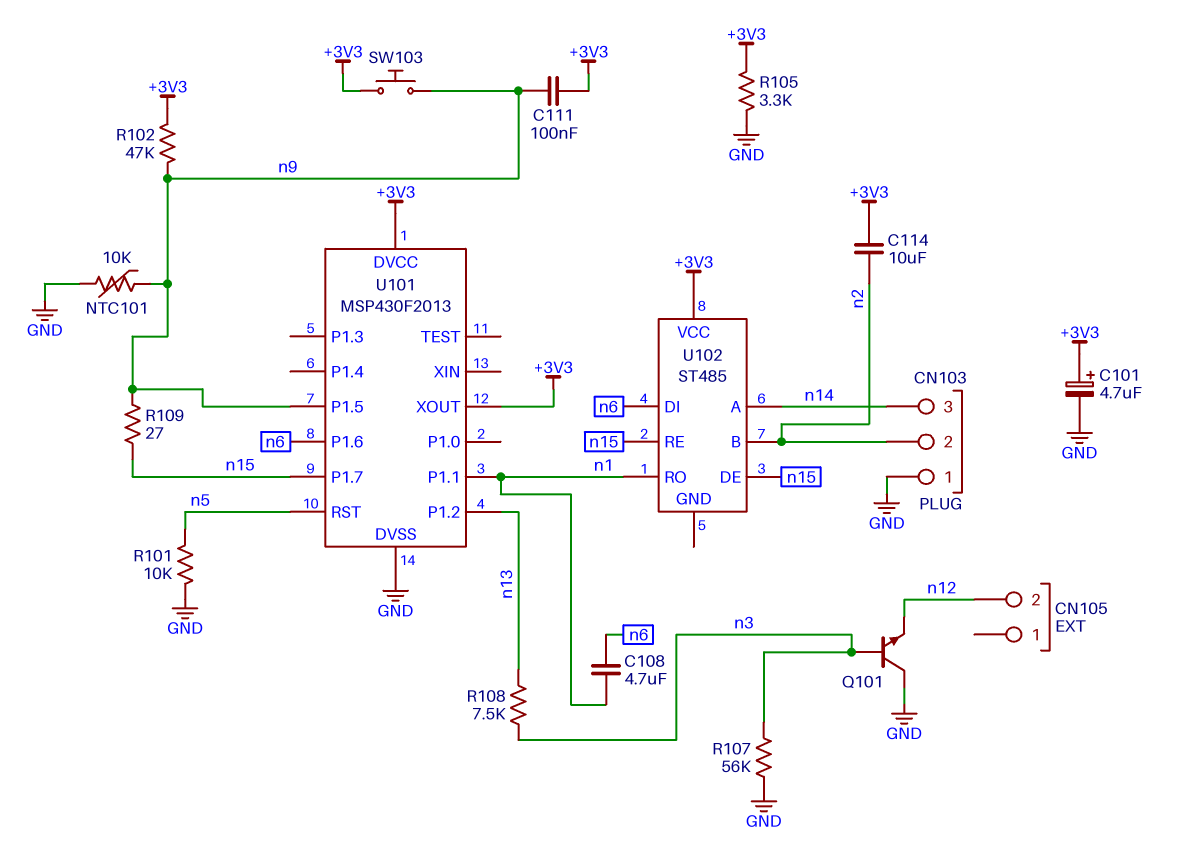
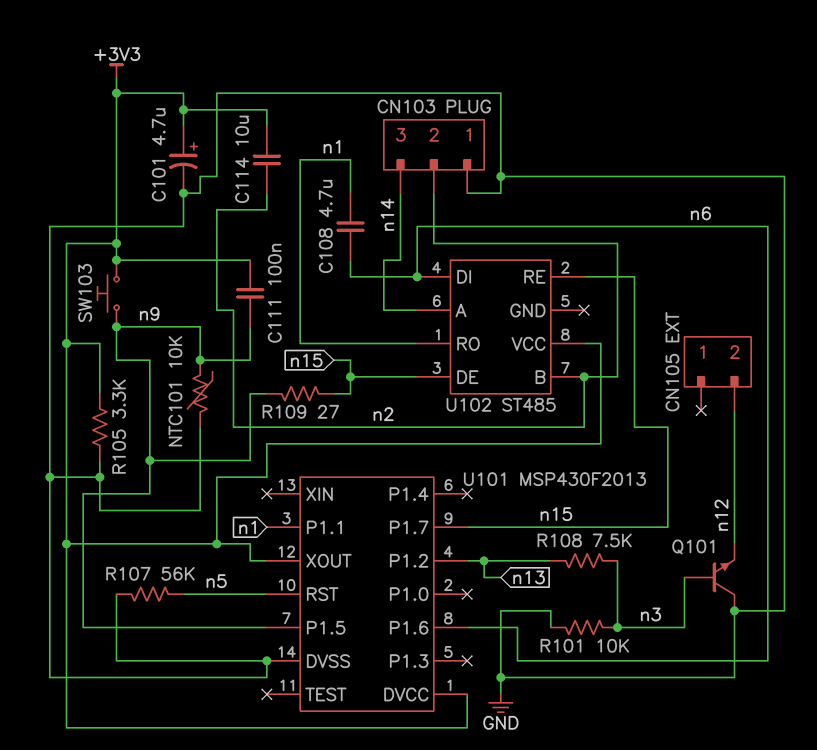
R101: 10k (GND, n5) -> 10k (GND, n3)
R102: 47k (+3V3, n9) -> none
R107: 56k (GND, n3) -> 56k (GND, n5)

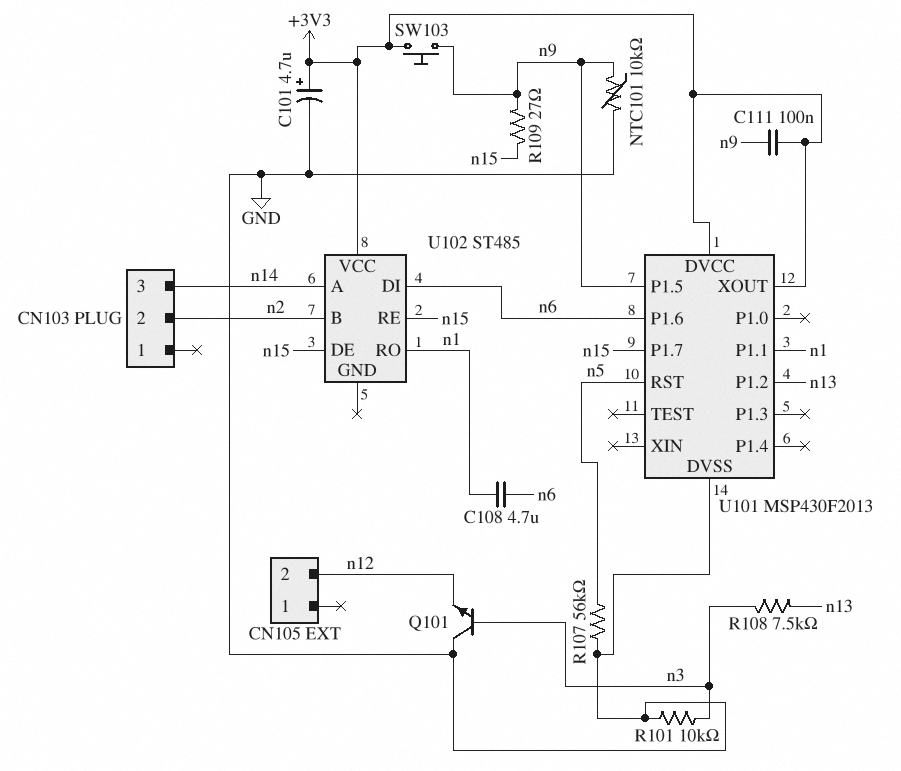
C114: 10uF (+3V3, n2) -> none
CN103 pin 1: GND -> none
R105: 3.3k (+3V3, GND) -> none

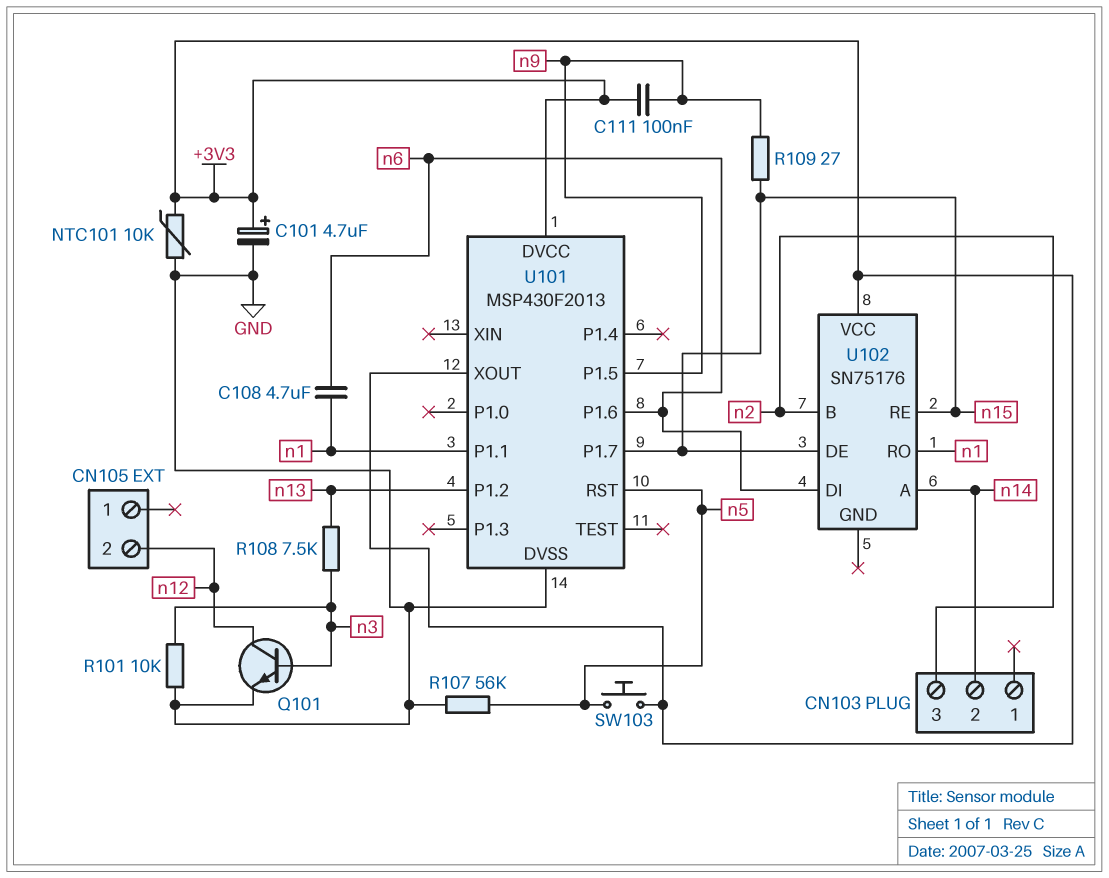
CN103 pin 2: n2 -> n14
CN103 pin 3: n14 -> n2
NTC101: 10k (GND, n9) -> 10k (+3V3, GND)
Q101: NPN (B n3, C GND, E n12) -> NPN (B n3, C n12, E GND)
SW103: button (+3V3, n9) -> button (+3V3, n5)
U102: ST485 -> SN75176

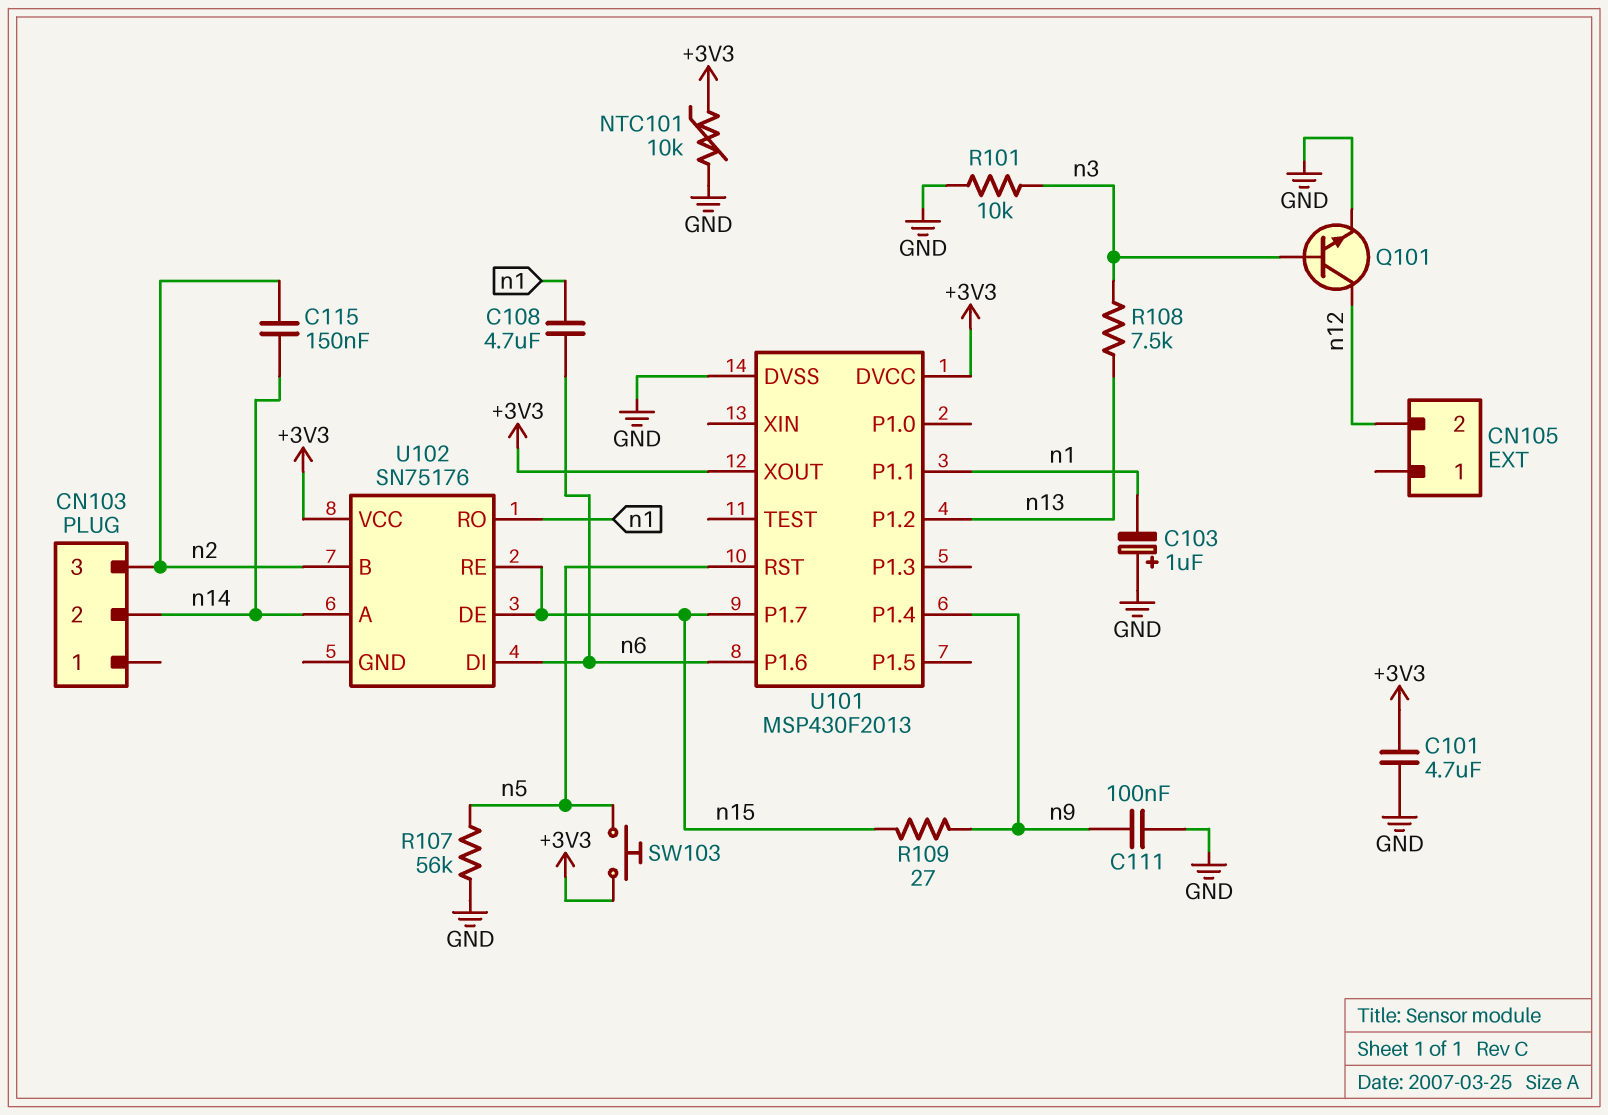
C101: 4.7uF (plus +3V3, minus GND) -> 4.7uF (+3V3, GND)
C103: none -> 1uF (plus GND, minus n1)
C111: 100nF (+3V3, n9) -> 100nF (GND, n9)
C115: none -> 150nF (n2, n14)
U101 pin P1.4: none -> n9
U101 pin P1.5: n9 -> none

